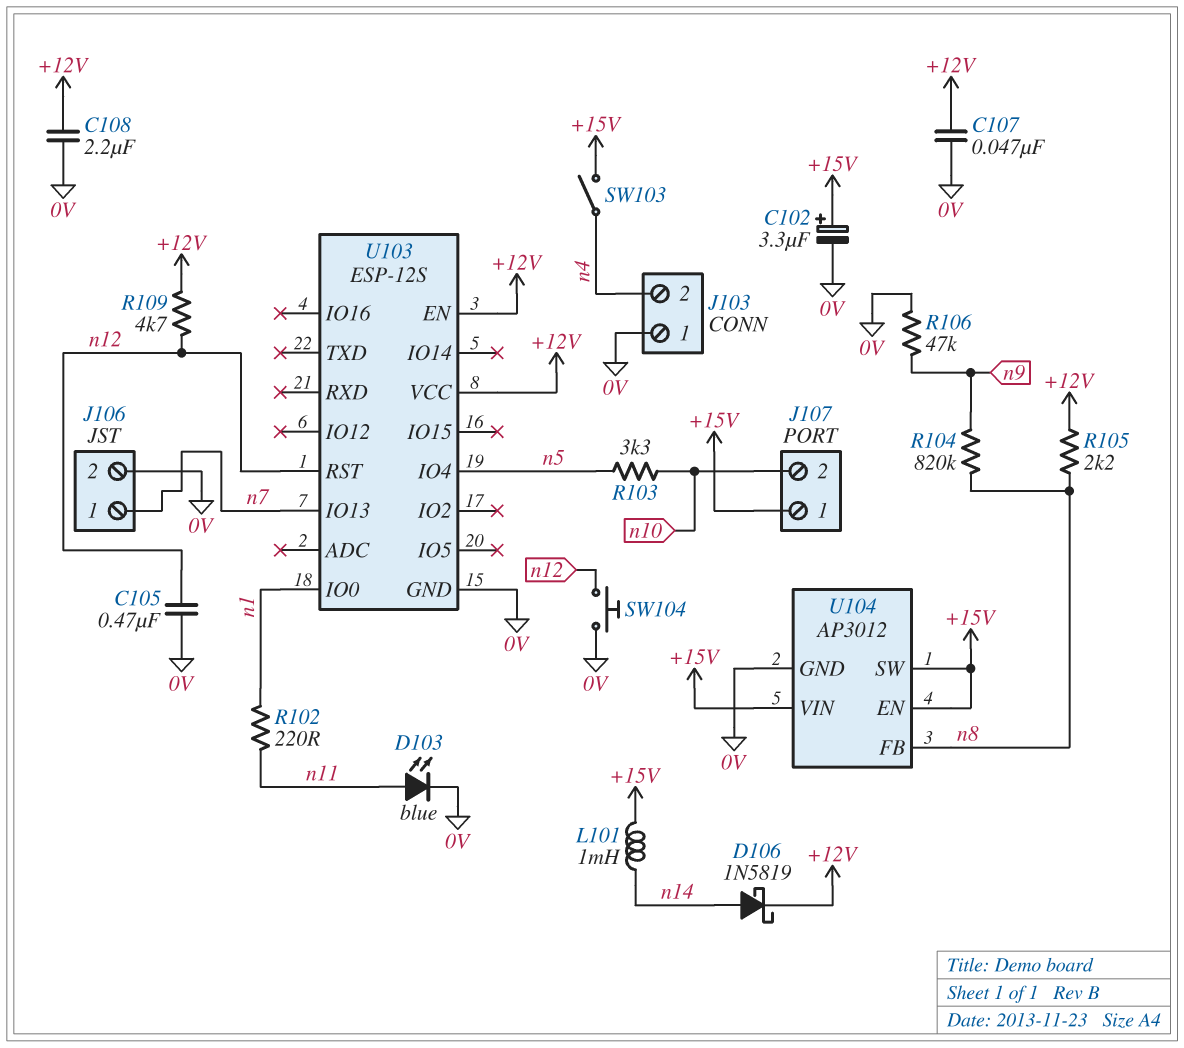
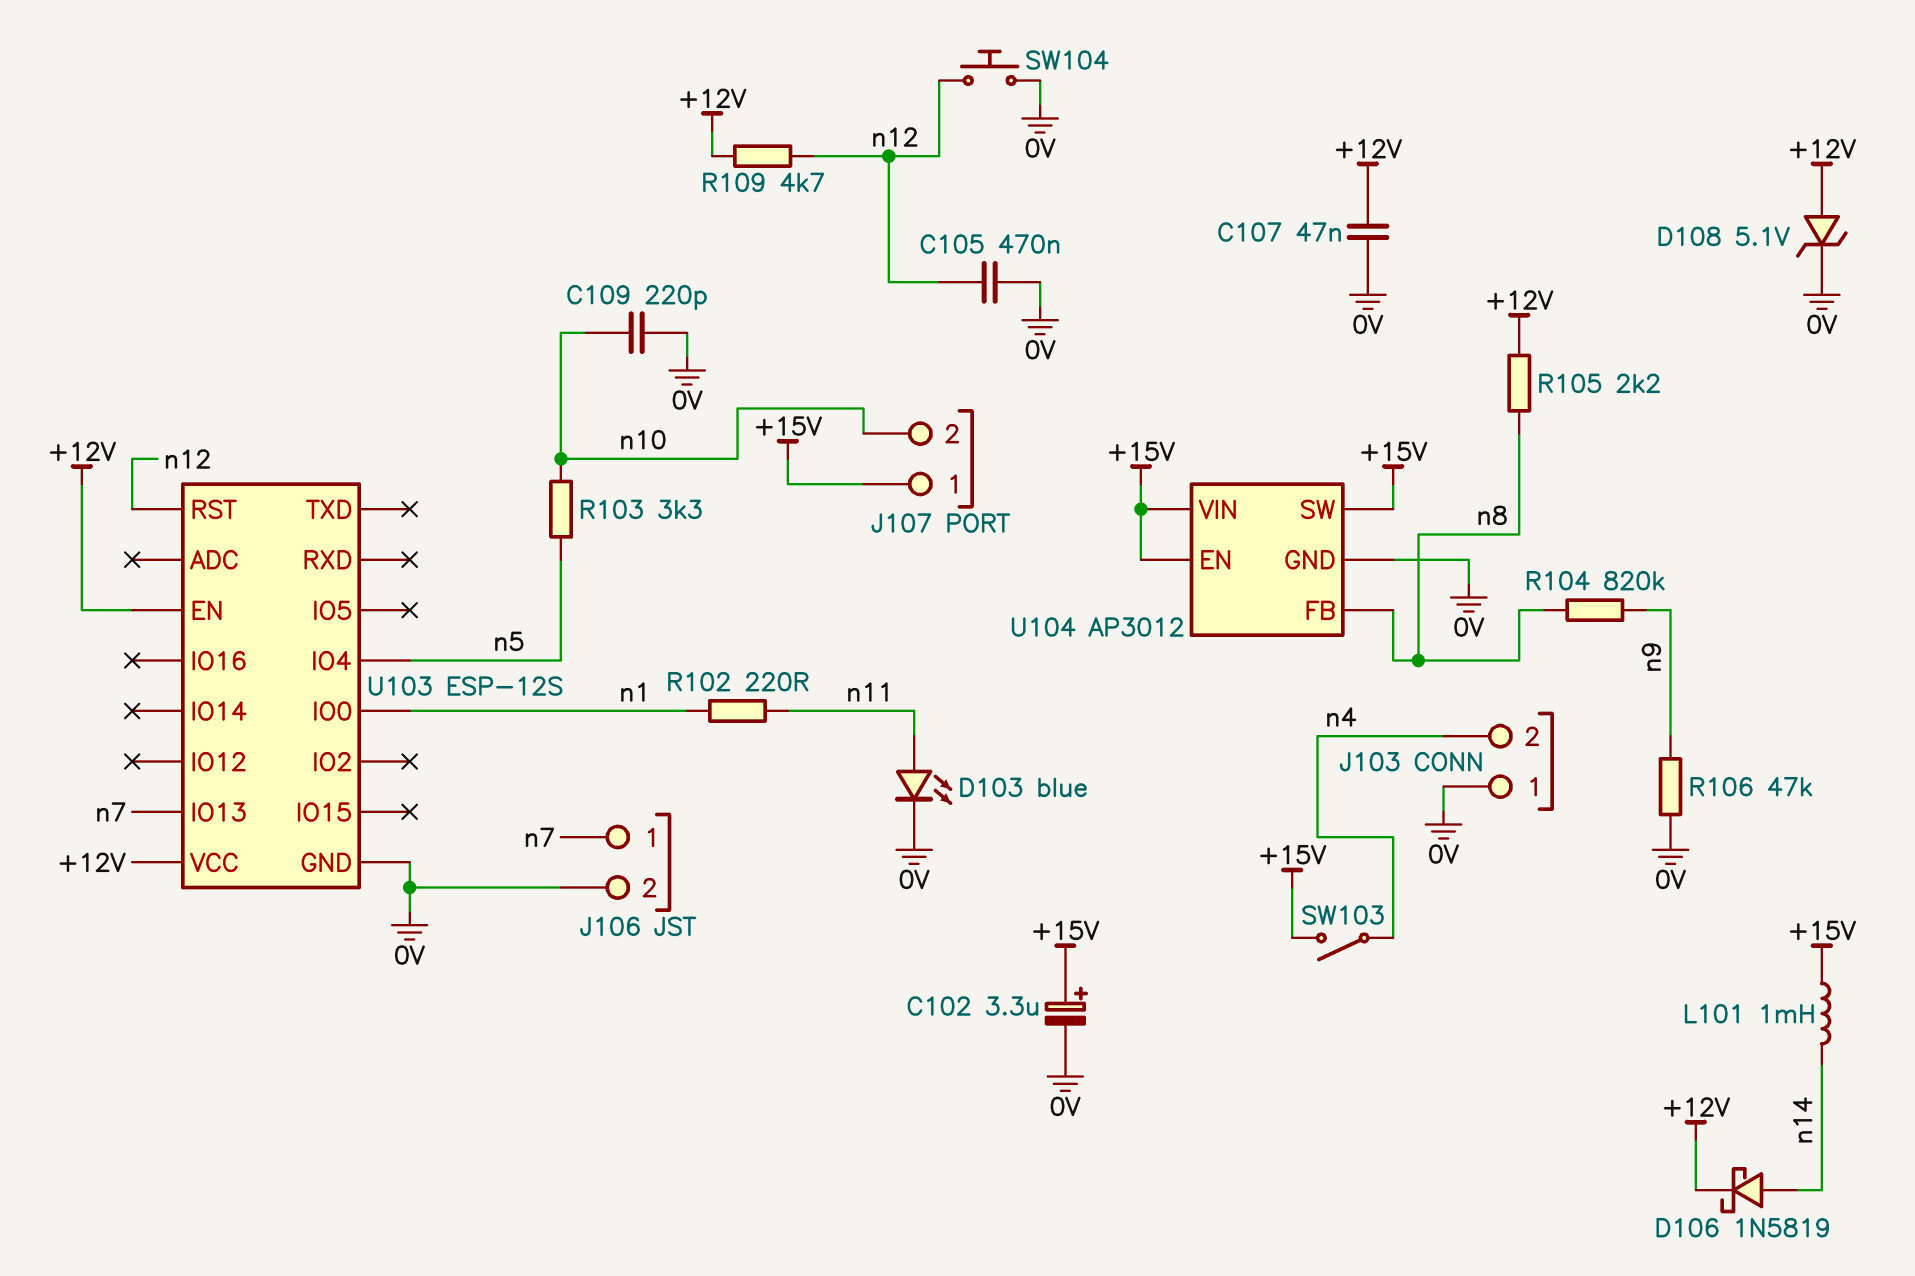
C108: 2.2uF (+12V, 0V) -> none
C109: none -> 220pF (0V, n10)
D108: none -> zener 5.1V (A +12V, K 0V)

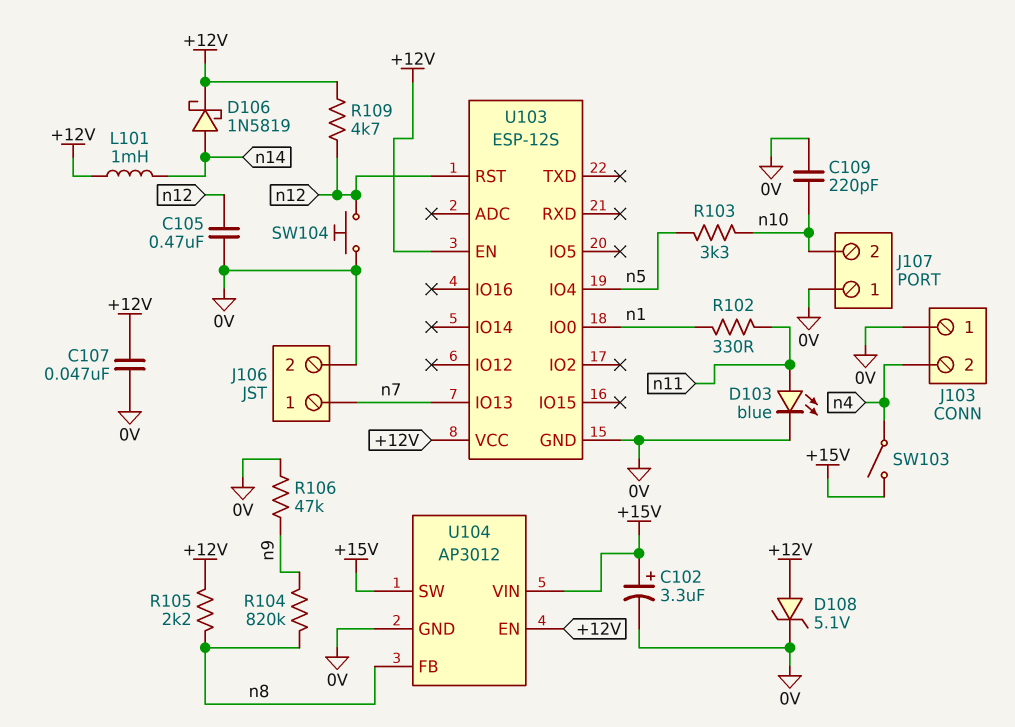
J107 pin 1: +15V -> 0V
L101: 1mH (+15V, n14) -> 1mH (+12V, n14)
R102: 220 (n1, n11) -> 330 (n1, n11)
U104 pin EN: +15V -> +12V

